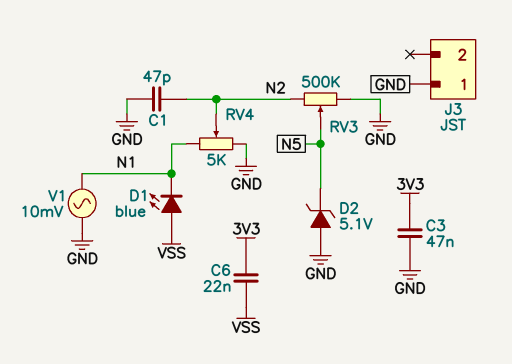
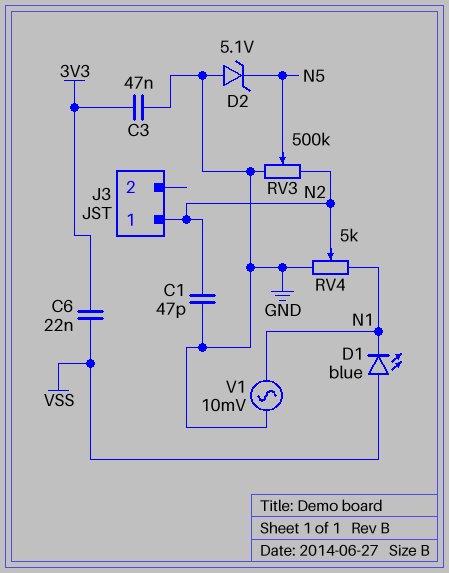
J3 pin 1: GND -> N2

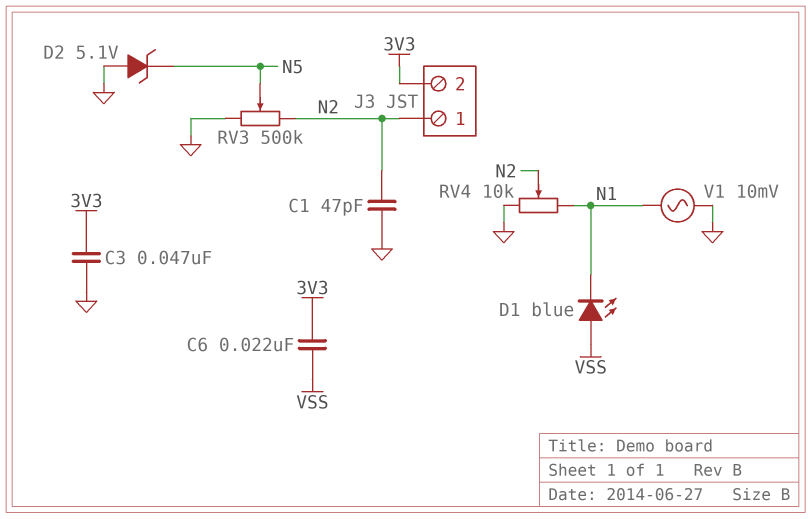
J3 pin 2: none -> 3V3
RV4: 5k (GND, N1, wiper N2) -> 10k (GND, N1, wiper N2)

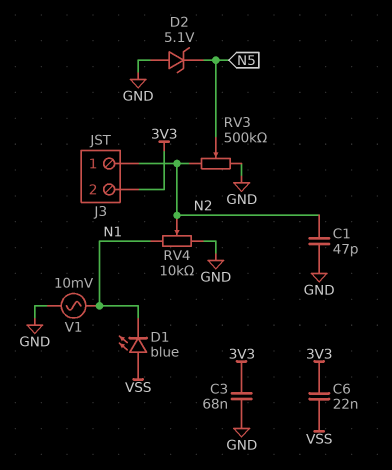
C3: 47nF (3V3, GND) -> 68nF (3V3, GND)

